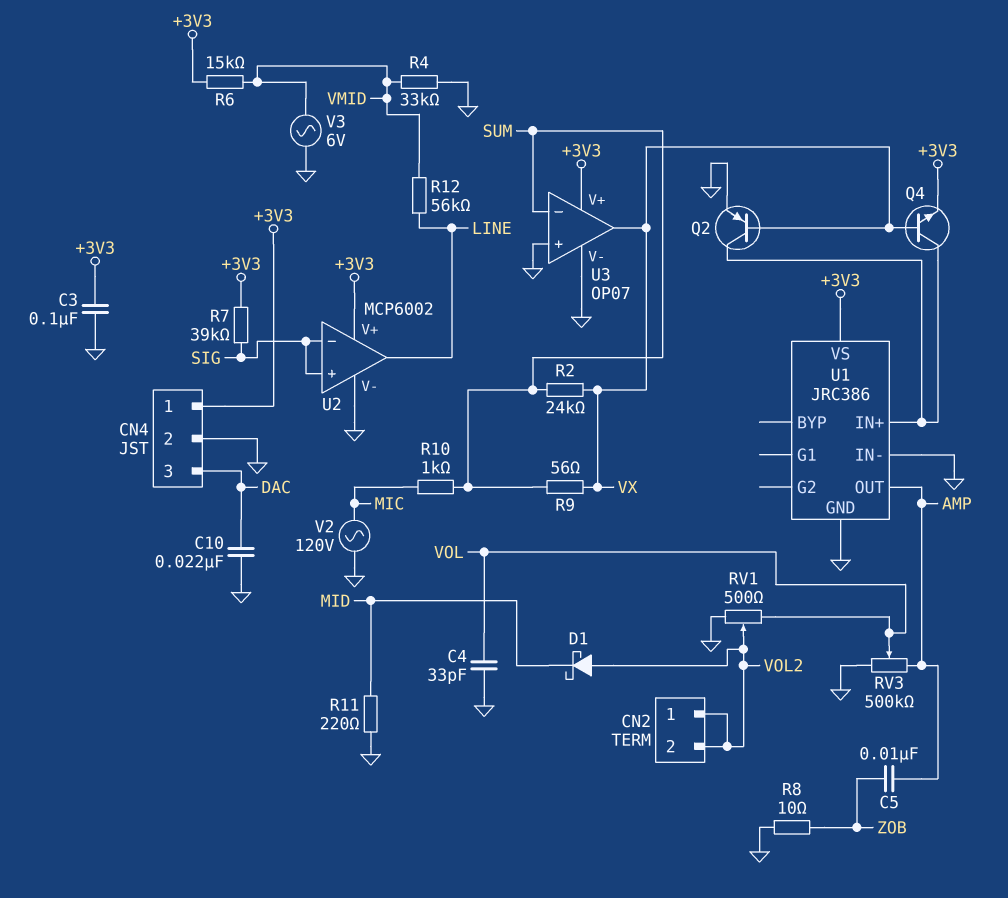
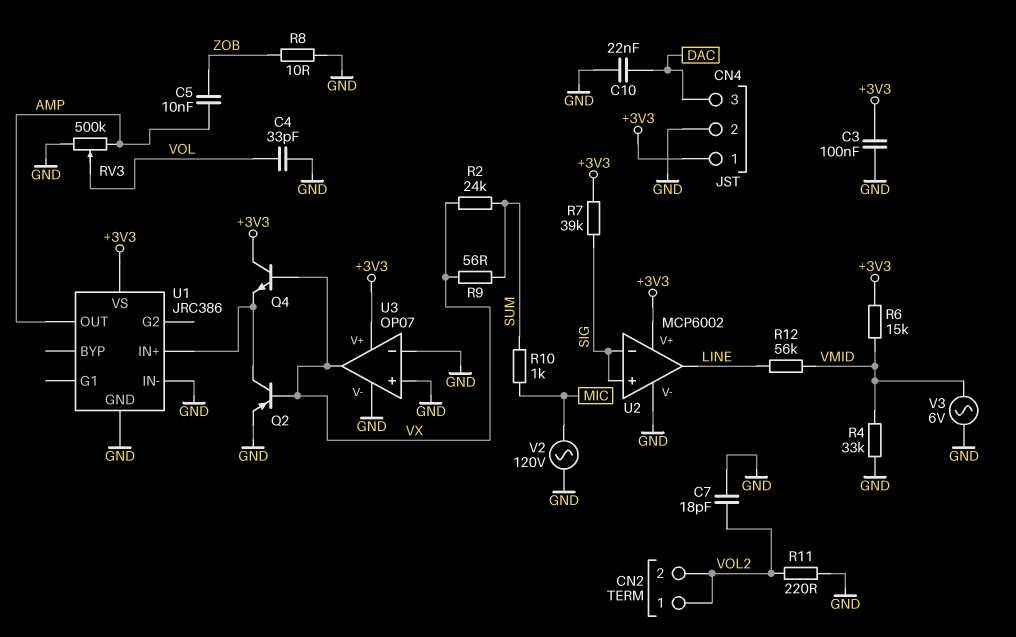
C7: none -> 18pF (GND, VOL2)
D1: schottky (A VOL2, K MID) -> none
Q4: NPN (B VX, C U1/IN+, E +3V3) -> NPN (B VX, C +3V3, E U1/IN+)
R11: 220 (GND, MID) -> 220 (GND, VOL2)
RV1: 500 (GND, VOL, wiper VOL2) -> none
U3 pin in-: SUM -> GND

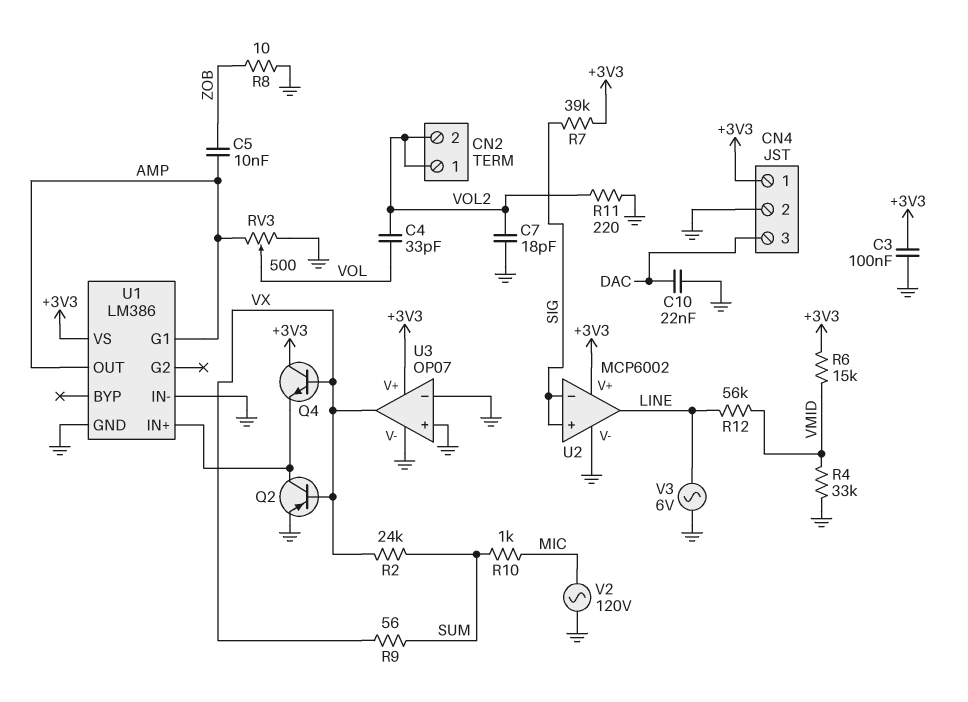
C4: 33pF (GND, VOL) -> 33pF (VOL, VOL2)
RV3: 500k (AMP, GND, wiper VOL) -> 500 (AMP, GND, wiper VOL)
U1: JRC386 -> LM386
U1 pin G1: none -> AMP
V3: AC 6V (GND, VMID) -> AC 6V (GND, LINE)

